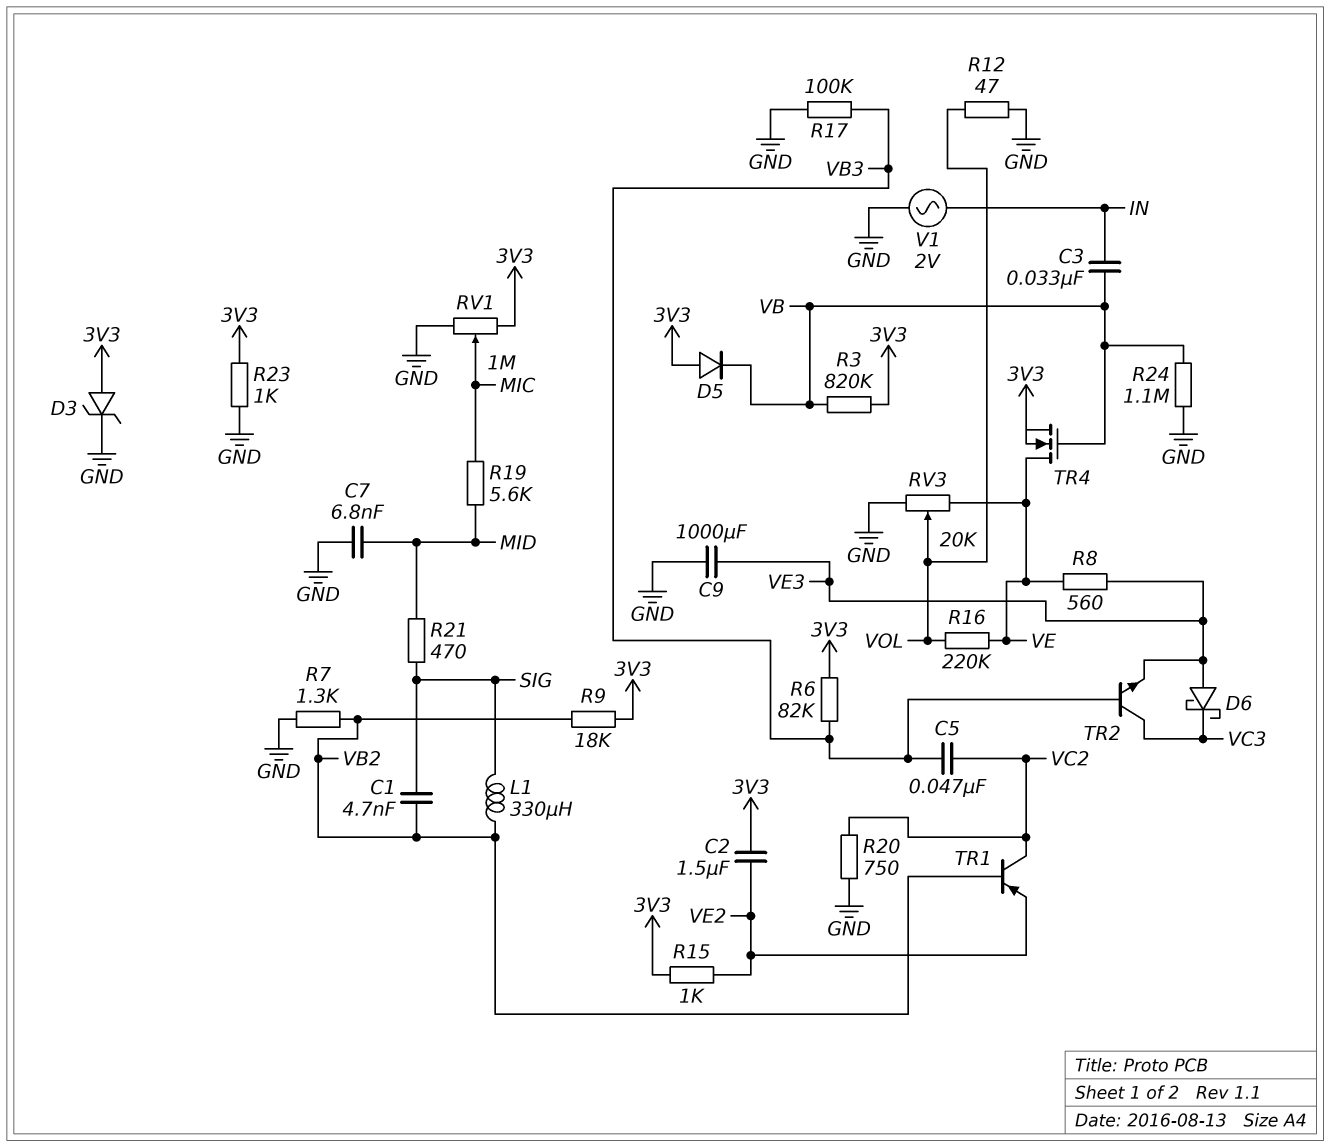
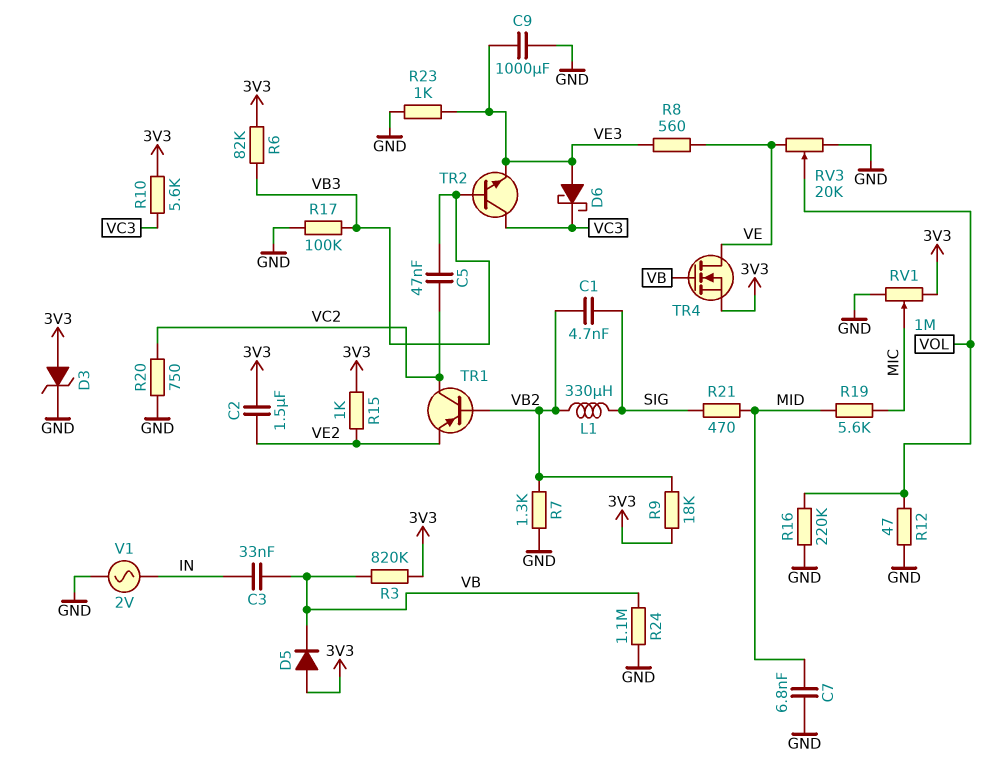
R10: none -> 5.6k (3V3, VC3)
R16: 220k (VE, VOL) -> 220k (GND, VOL)
R23: 1k (3V3, GND) -> 1k (GND, VE3)

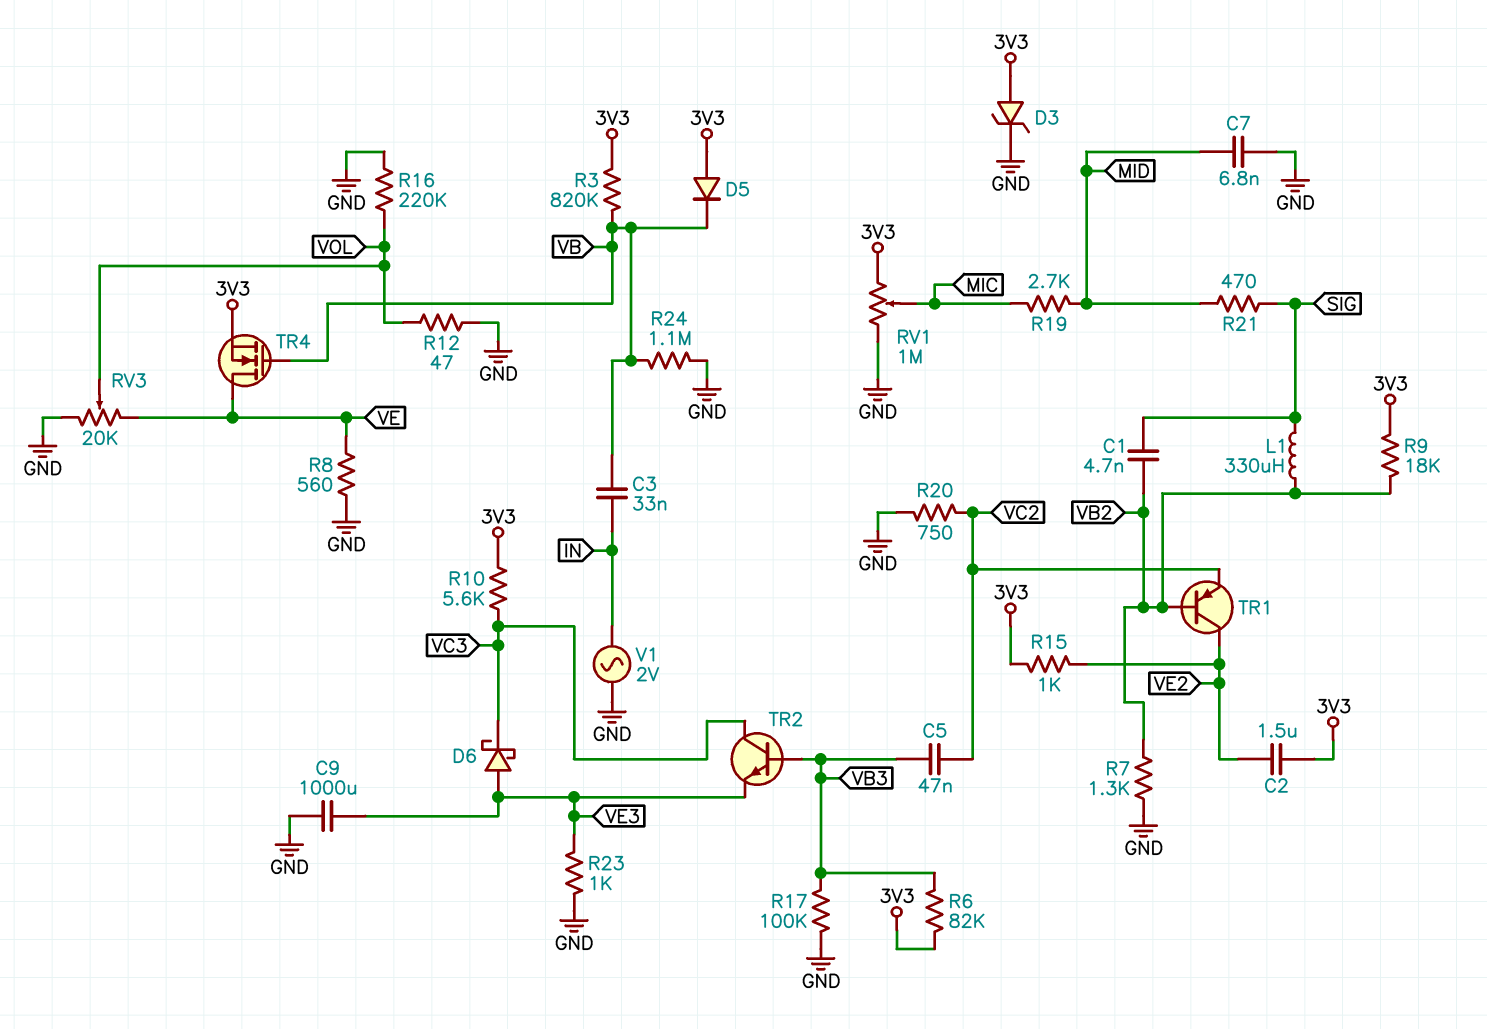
R8: 560 (VE, VE3) -> 560 (GND, VE)
R19: 5.6k (MIC, MID) -> 2.7k (MIC, MID)
TR1: PNP (B VB2, C VC2, E VE2) -> PNP (B VB2, C VE2, E VC2)

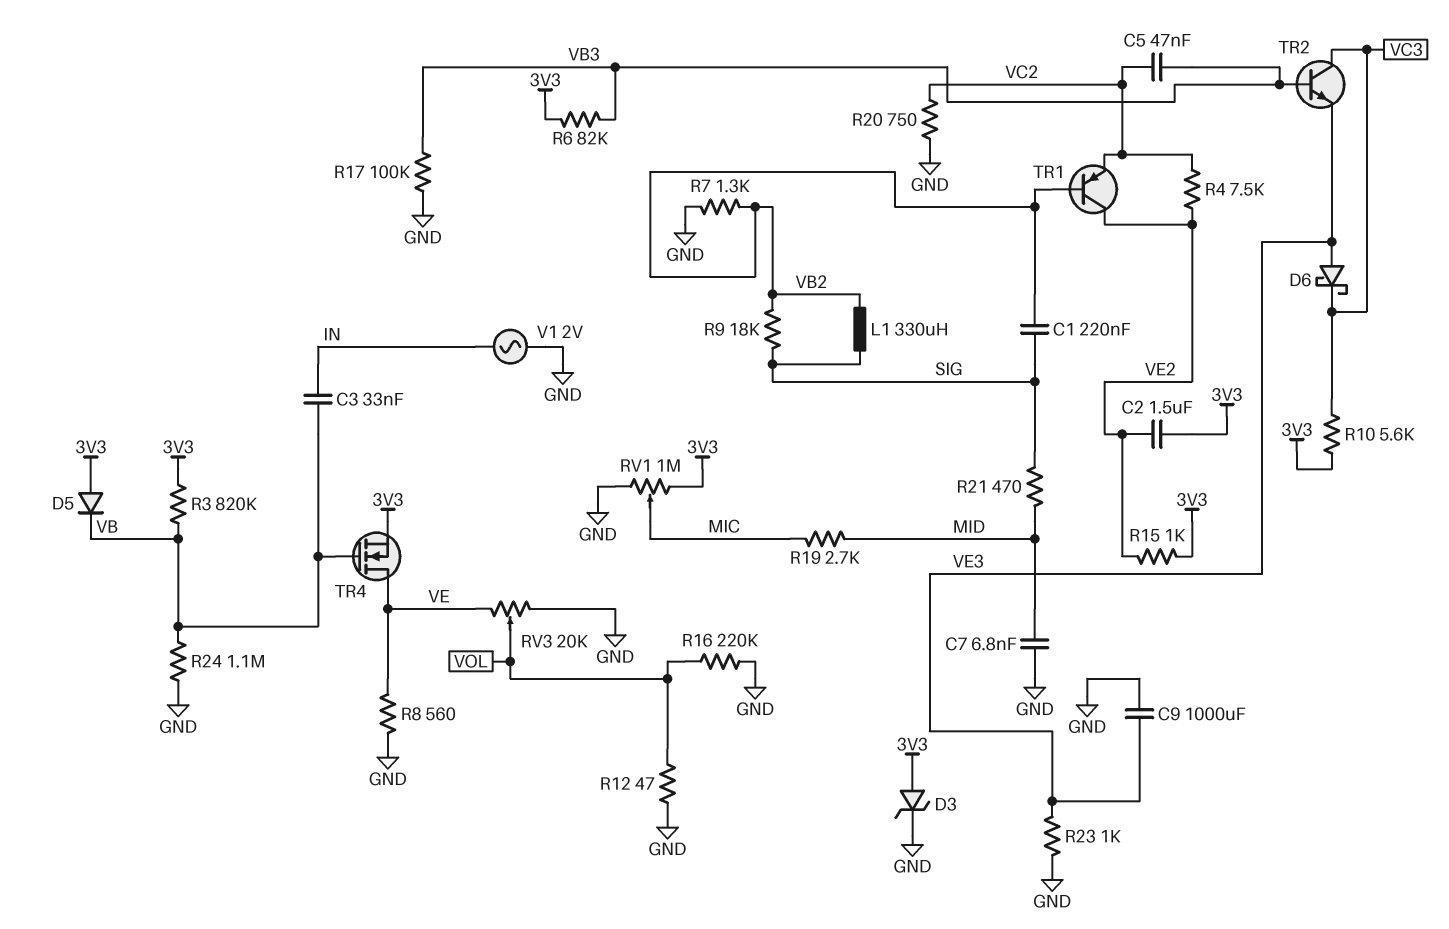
C1: 4.7nF (SIG, VB2) -> 220nF (SIG, VB2)
R4: none -> 7.5k (VC2, VE2)
R9: 18k (3V3, VB2) -> 18k (SIG, VB2)

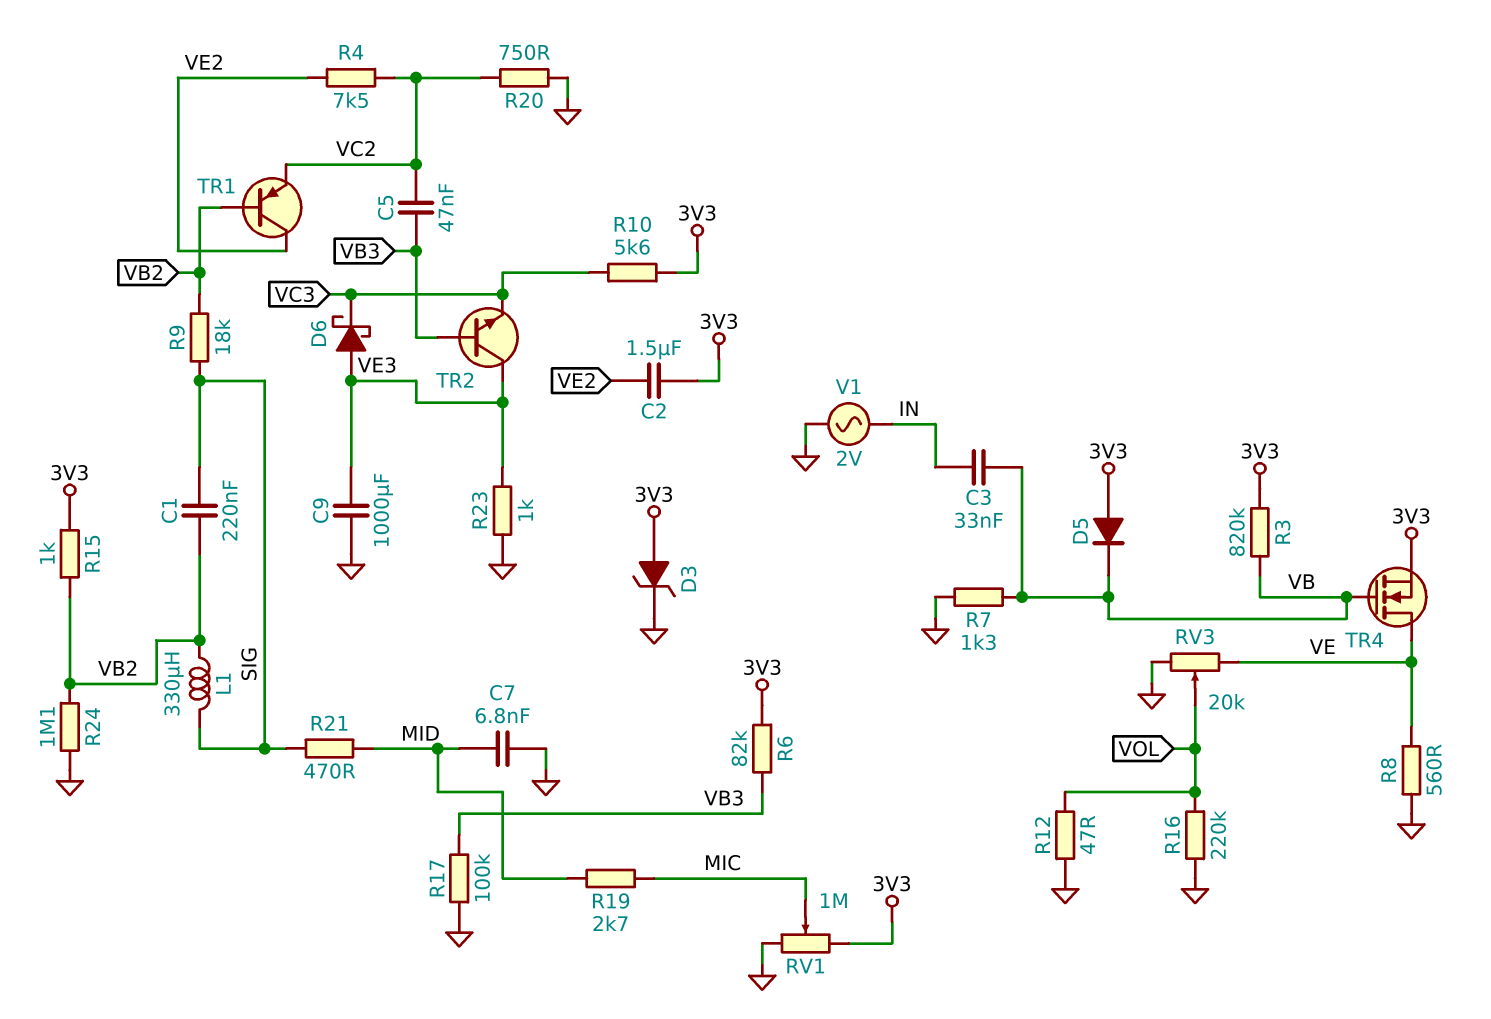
R7: 1.3k (GND, VB2) -> 1.3k (GND, VB)
R15: 1k (3V3, VE2) -> 1k (3V3, VB2)
R24: 1.1M (GND, VB) -> 1.1M (GND, VB2)
TR2: NPN (B VB3, C VC3, E VE3) -> NPN (B VB3, C VE3, E VC3)

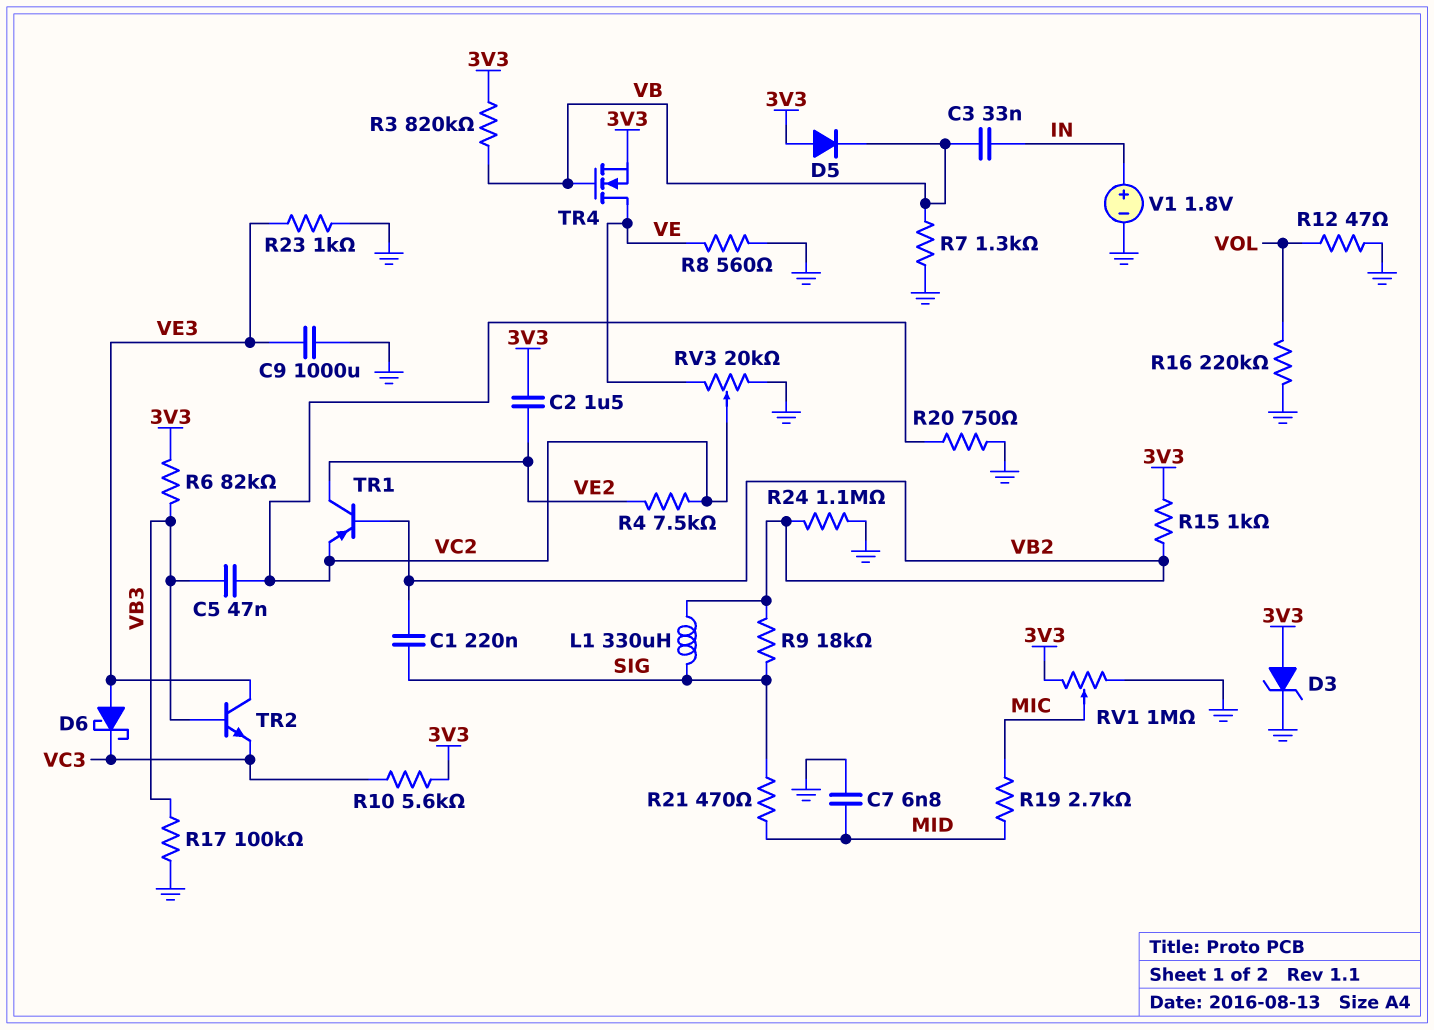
RV3: 20k (GND, VE, wiper VOL) -> 20k (GND, VE, wiper VC2)
V1: AC 2V (GND, IN) -> 1.8V (plus IN, minus GND)

